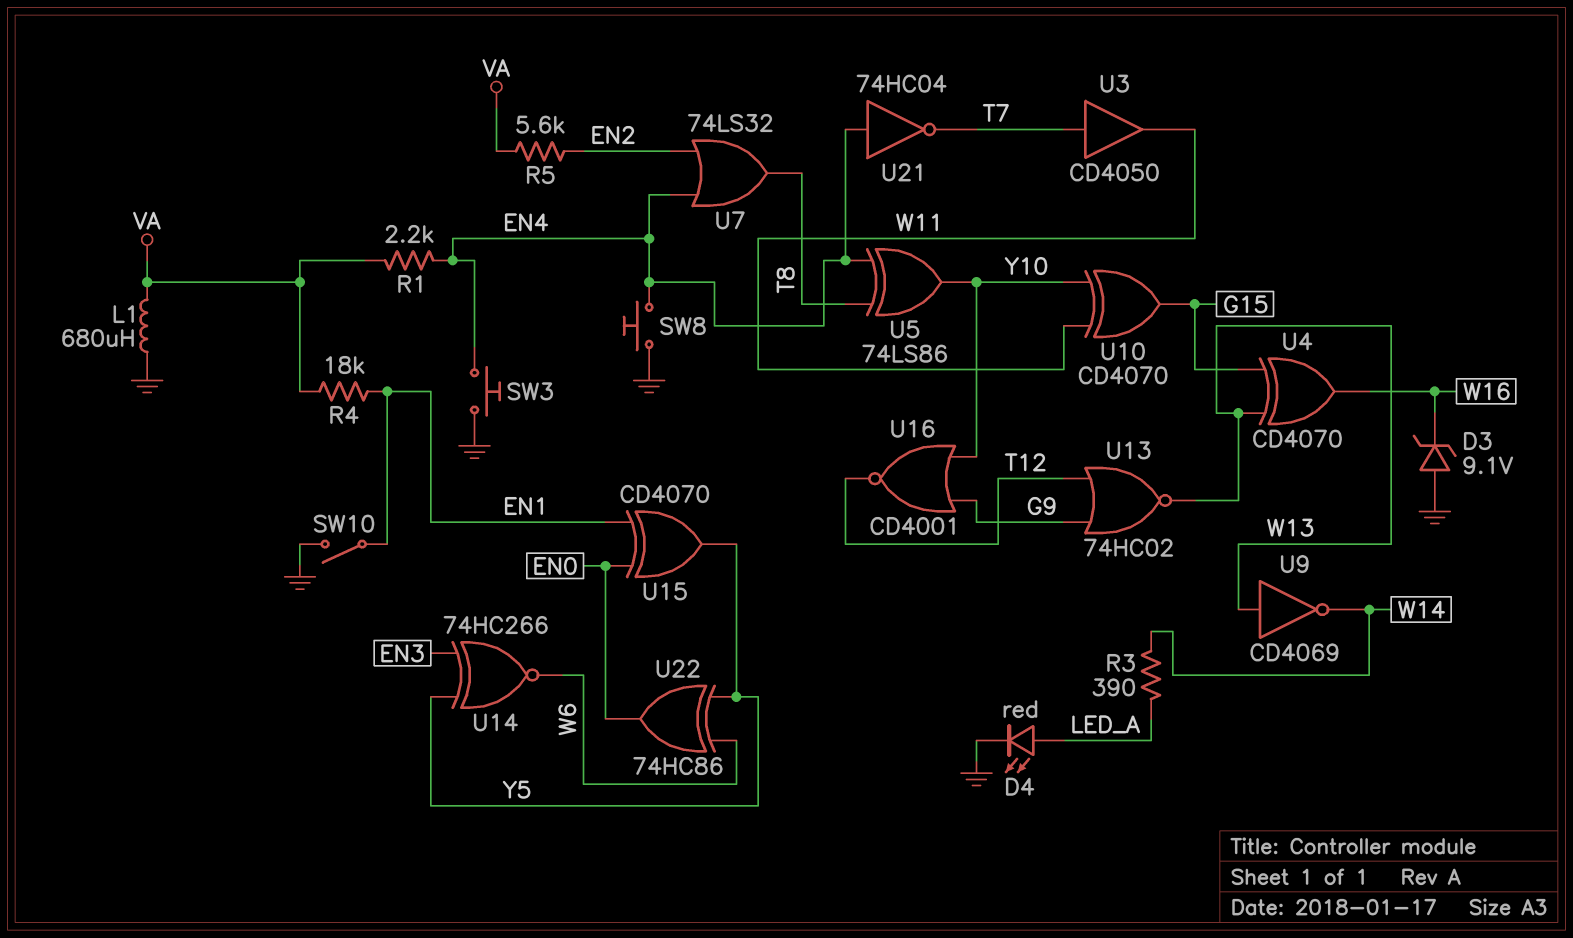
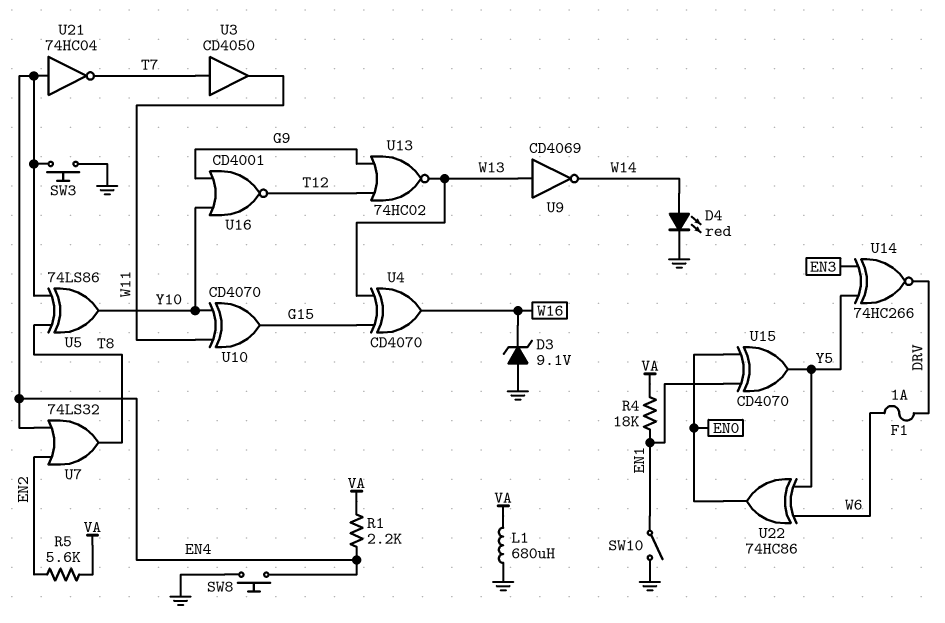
D4: LED red (A LED_A, K GND) -> LED red (A W14, K GND)
F1: none -> 1A (DRV, W6)
R3: 390 (LED_A, W14) -> none
U14: XNOR 74HC266 (in EN3, in Y5, out W6) -> XNOR 74HC266 (in EN3, in Y5, out DRV)

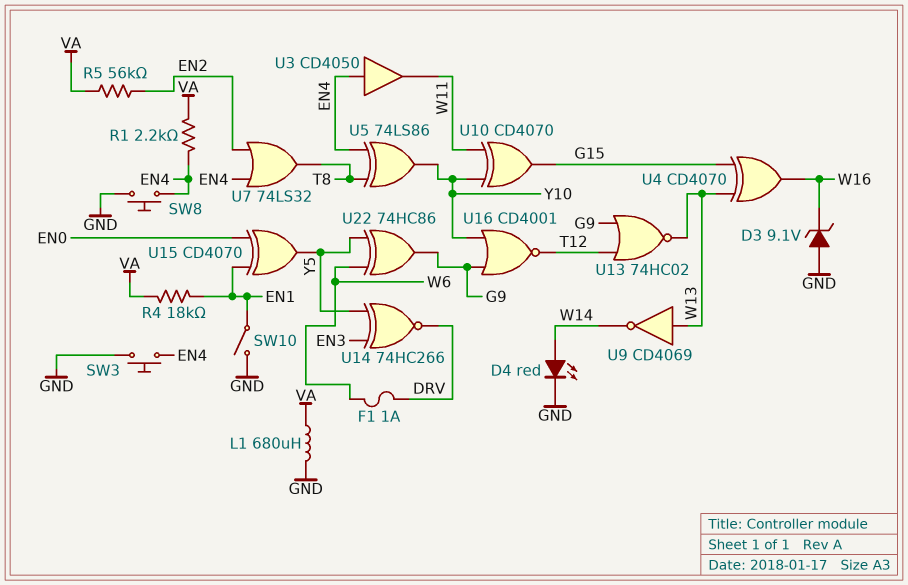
R5: 5.6k (EN2, VA) -> 56k (EN2, VA)
U3: buffer CD4050 (in T7, out W11) -> buffer CD4050 (in EN4, out W11)
U21: NOT 74HC04 (in EN4, out T7) -> none
U22: XOR 74HC86 (in W6, in Y5, out EN0) -> XOR 74HC86 (in W6, in Y5, out G9)

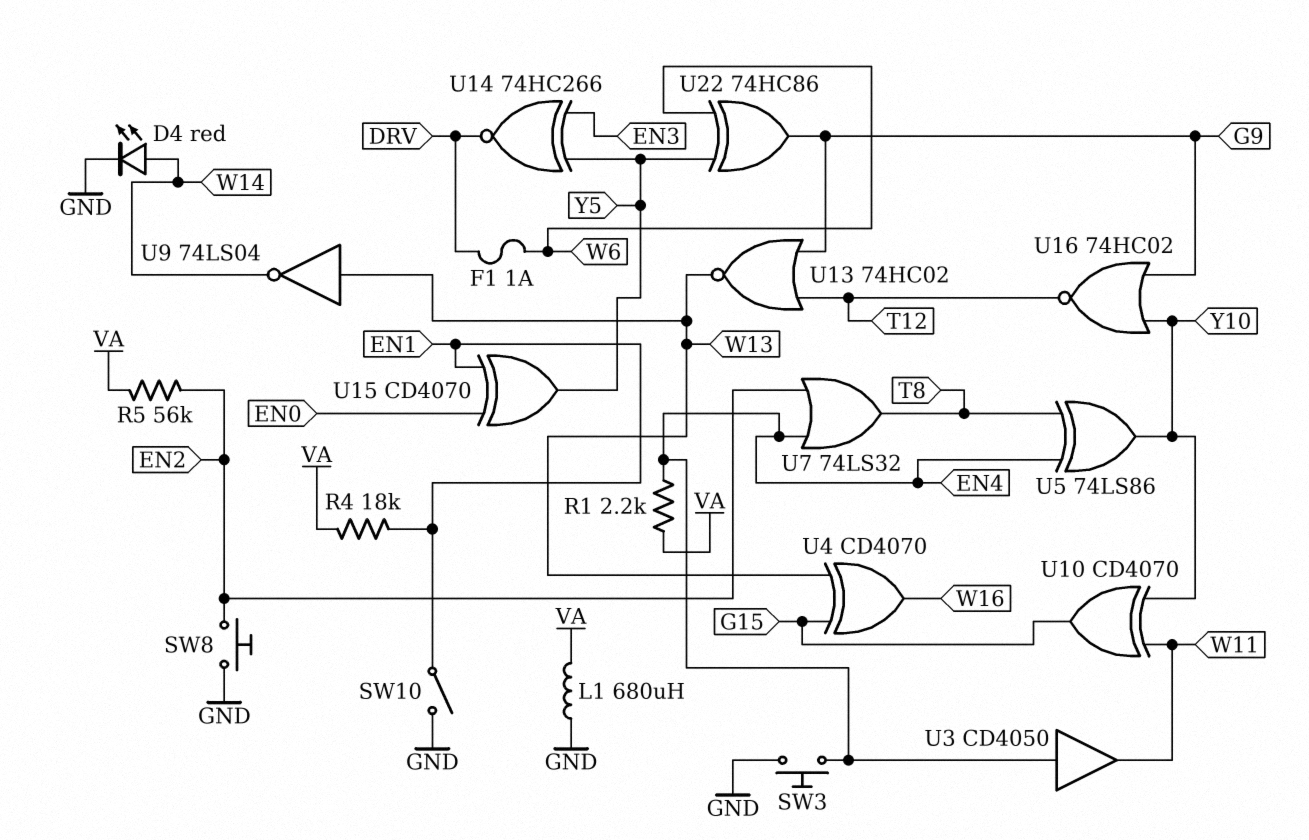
D3: zener 9.1V (A GND, K W16) -> none
SW8: button (EN4, GND) -> button (EN2, GND)
U9: NOT CD4069 (in W13, out W14) -> NOT 74LS04 (in W13, out W14)
U16: NOR CD4001 (in G9, in Y10, out T12) -> NOR 74HC02 (in G9, in Y10, out T12)

